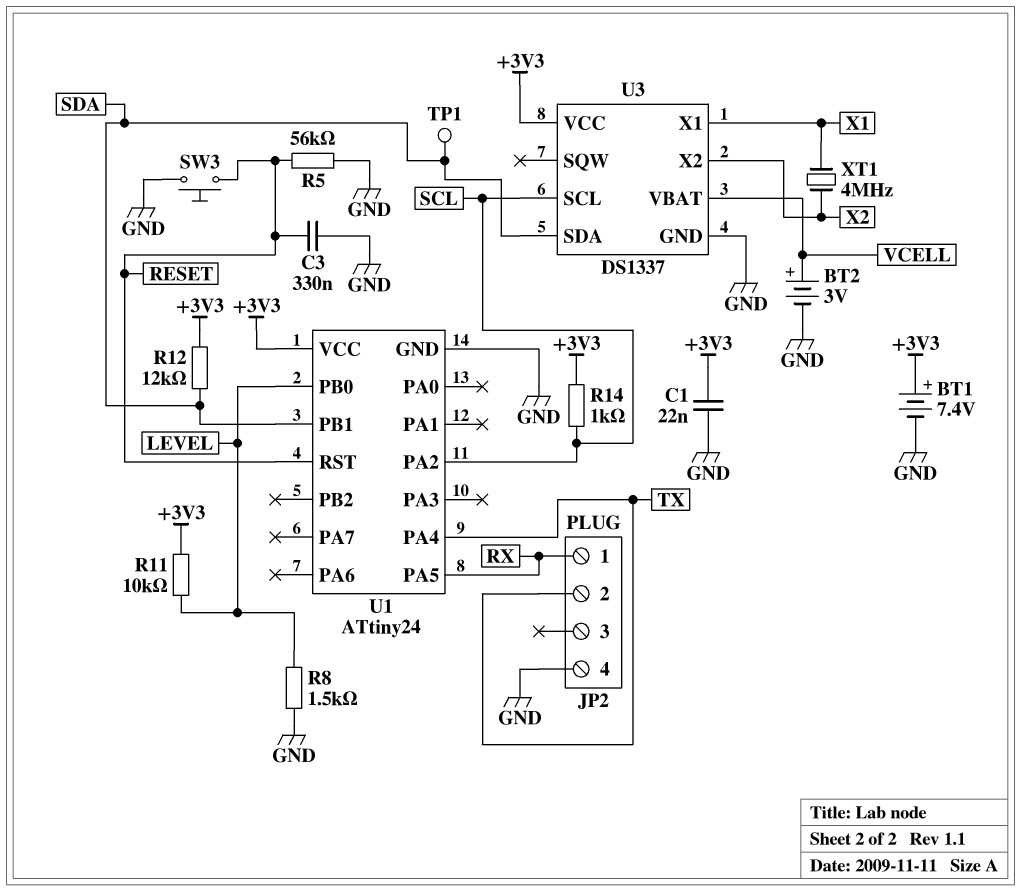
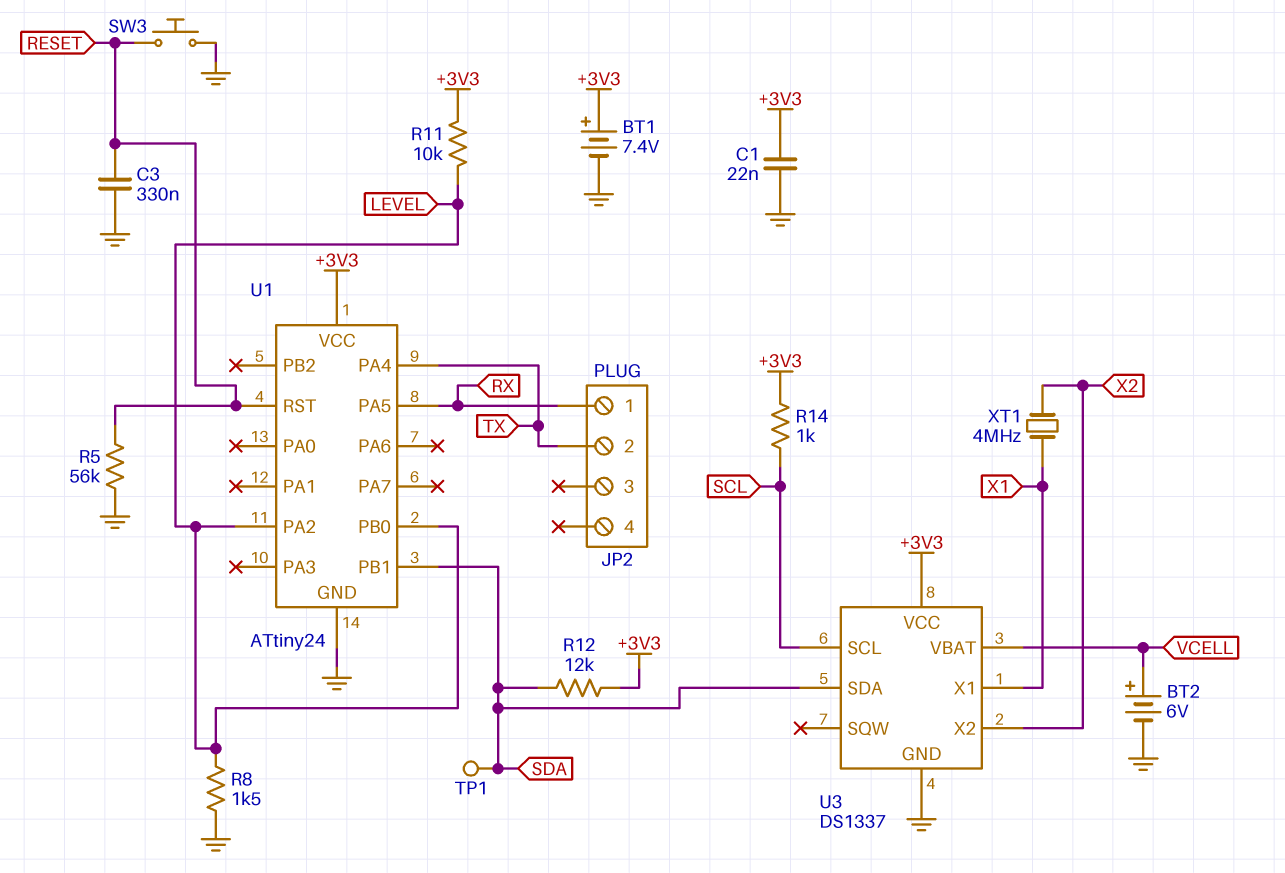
BT2: 3V (plus VCELL, minus GND) -> 6V (plus VCELL, minus GND)
JP2 pin 4: GND -> none
U1 pin PA2: SCL -> LEVEL

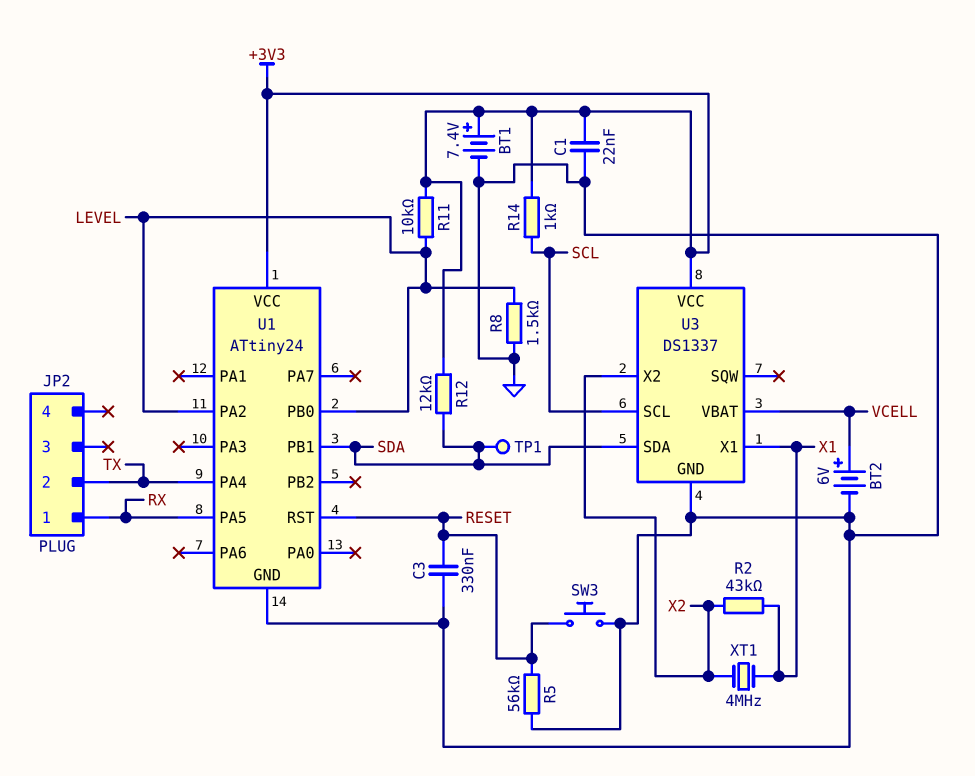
R2: none -> 43k (X1, X2)

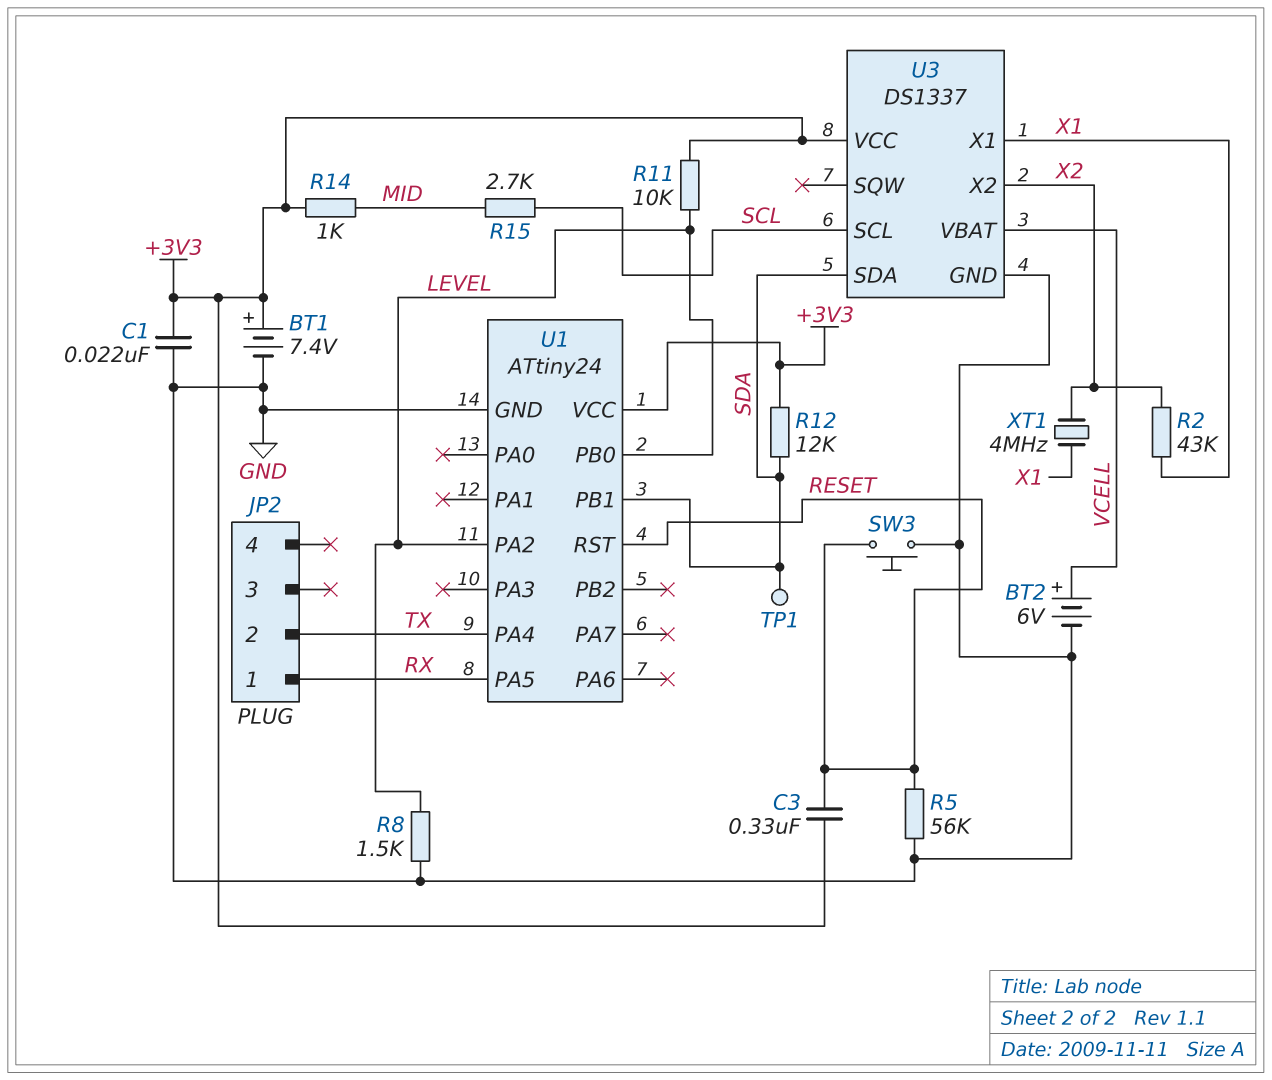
C3: 330nF (GND, RESET) -> 330nF (+3V3, RESET)
R14: 1k (+3V3, SCL) -> 1k (+3V3, MID)
R15: none -> 2.7k (MID, SCL)

